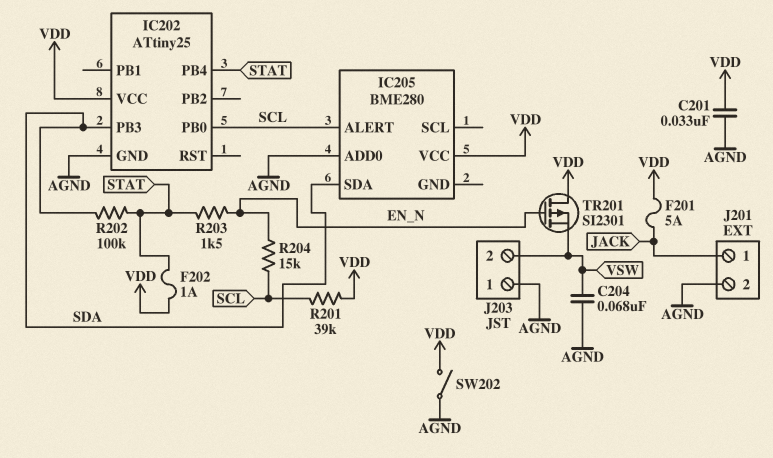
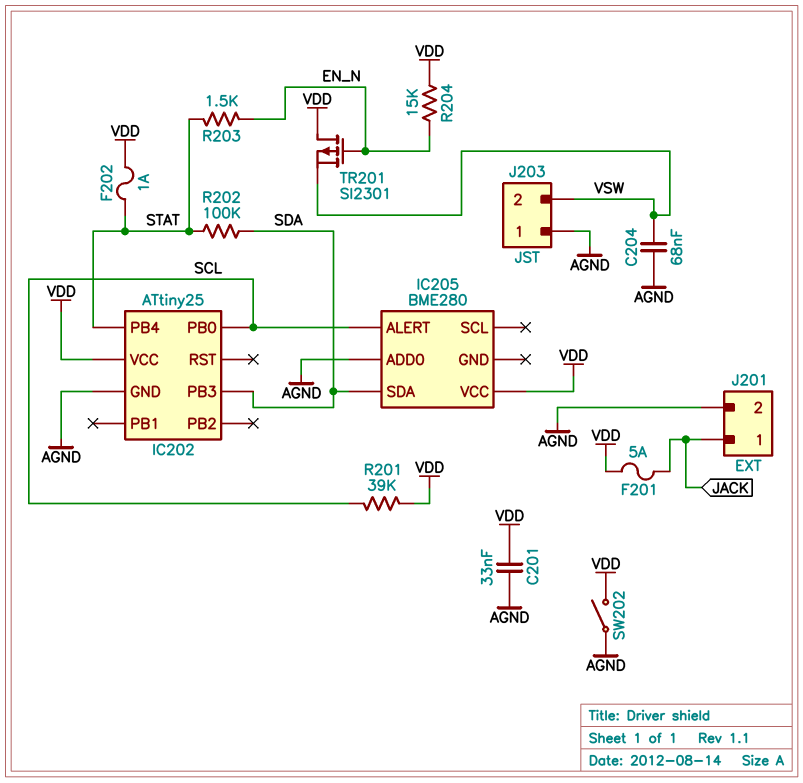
R204: 15k (EN_N, SCL) -> 15k (EN_N, VDD)

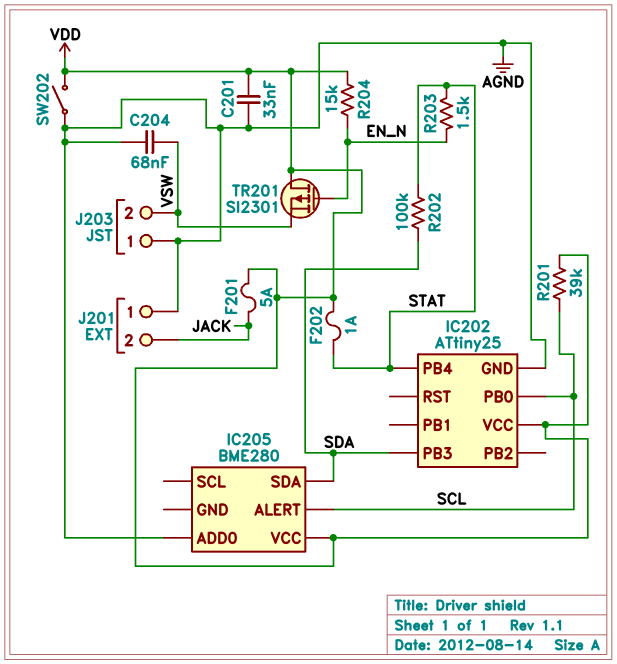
J201 pin 1: JACK -> AGND
J201 pin 2: AGND -> JACK

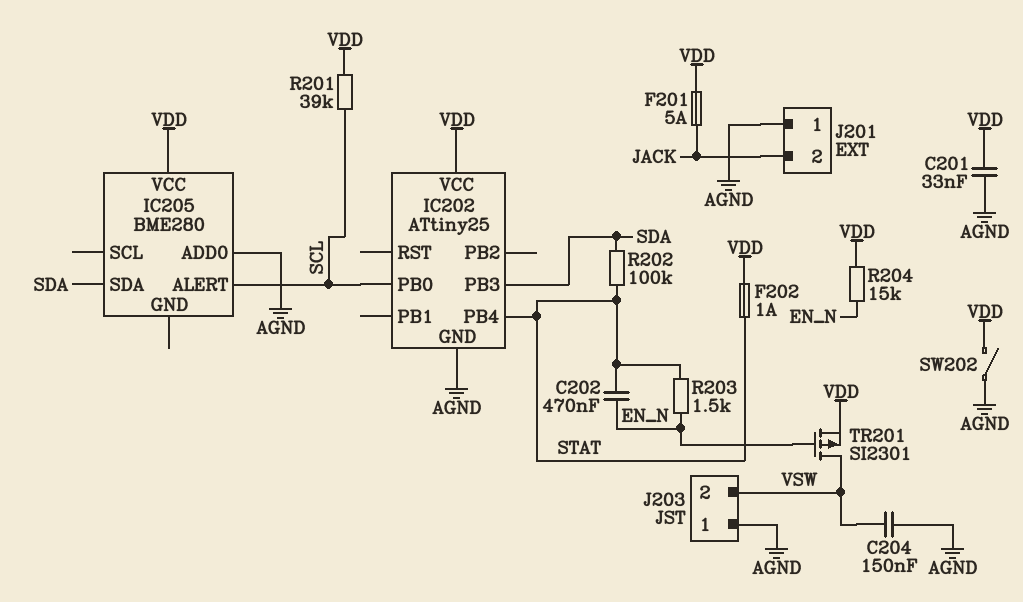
C202: none -> 470nF (EN_N, STAT)
C204: 68nF (AGND, VSW) -> 150nF (AGND, VSW)
TR201: PMOS SI2301 (G EN_N, D VDD, S VSW) -> PMOS SI2301 (G EN_N, D VSW, S VDD)

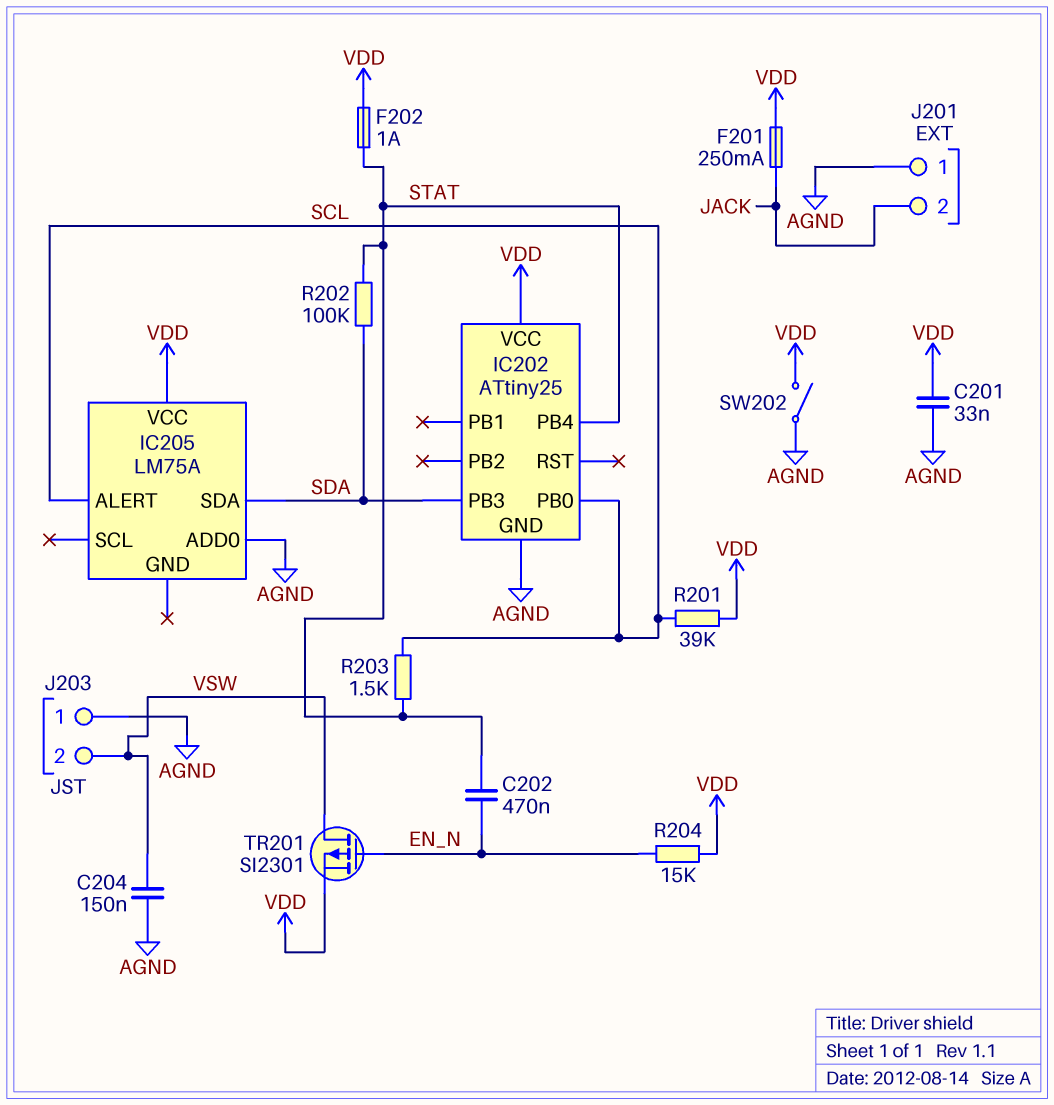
F201: 5A (JACK, VDD) -> 250mA (JACK, VDD)
IC205: BME280 -> LM75A
R203: 1.5k (EN_N, STAT) -> 1.5k (SCL, STAT)

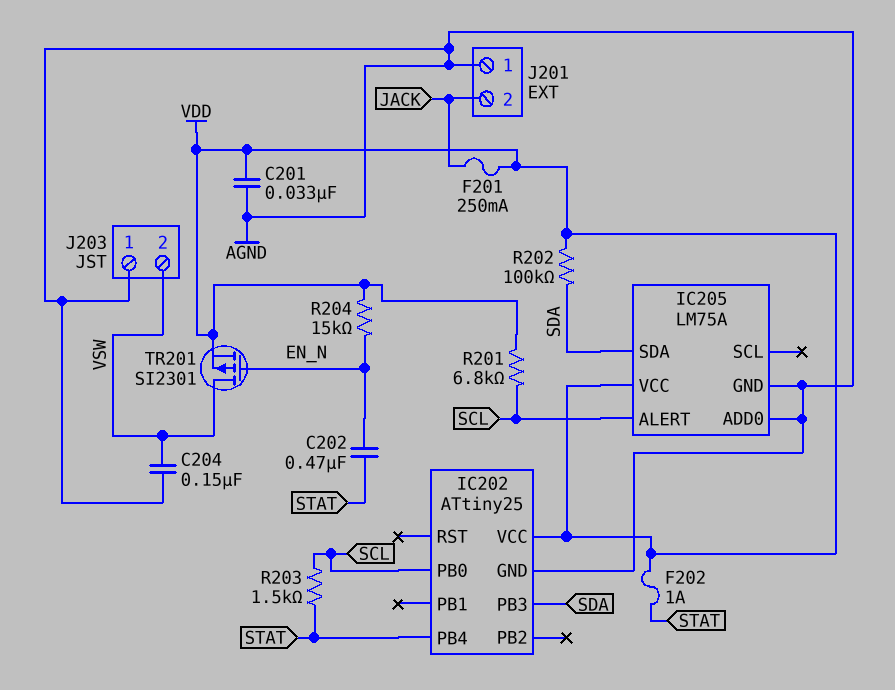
IC205 pin GND: none -> AGND
R201: 39k (SCL, VDD) -> 6.8k (SCL, VDD)
R202: 100k (SDA, STAT) -> 100k (SDA, VDD)
SW202: switch (AGND, VDD) -> none

